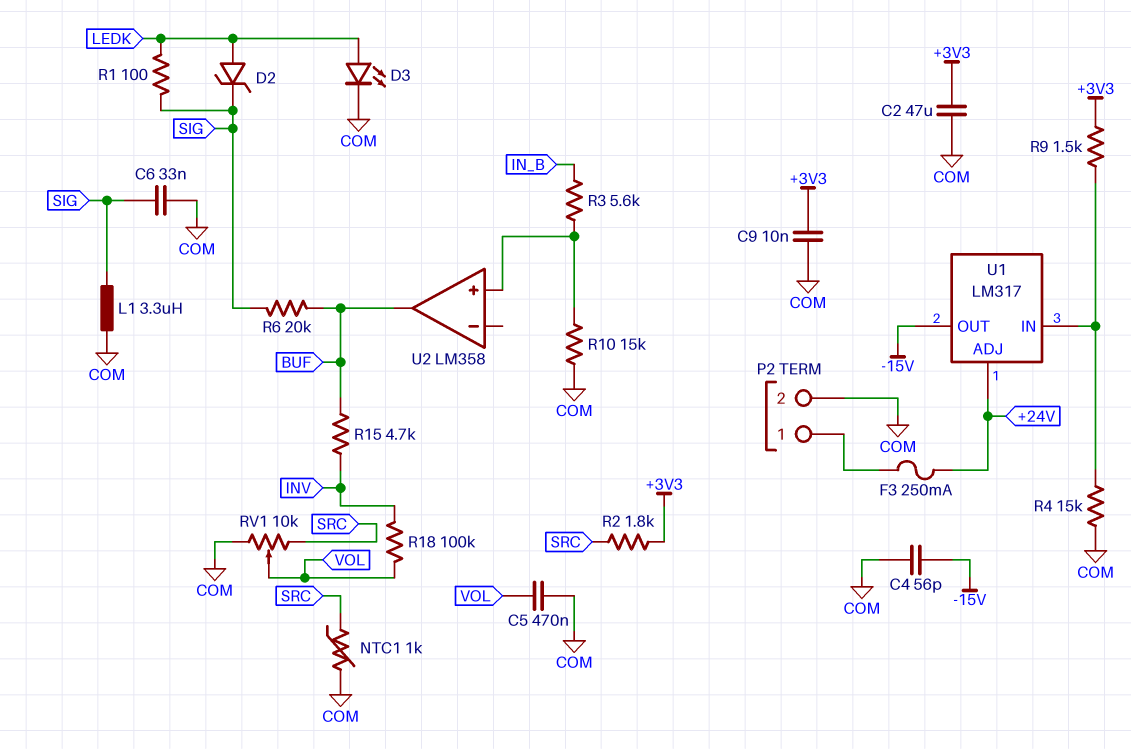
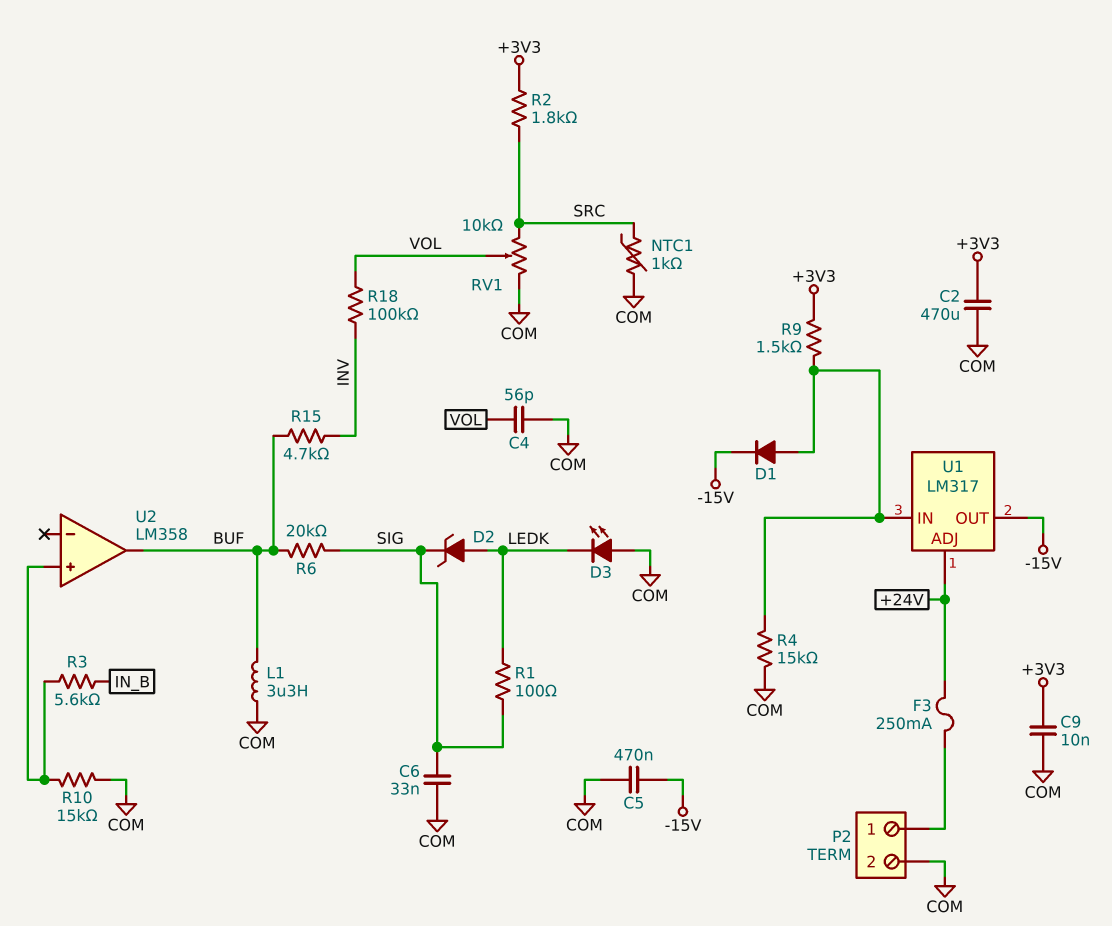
C2: 47uF (+3V3, COM) -> 470uF (+3V3, COM)
C4: 56pF (-15V, COM) -> 56pF (COM, VOL)
C5: 470nF (COM, VOL) -> 470nF (-15V, COM)
D1: none -> diode (A U1/IN, K -15V)
D3: LED (A LEDK, K COM) -> LED (A COM, K LEDK)
L1: 3.3uH (COM, SIG) -> 3.3uH (BUF, COM)

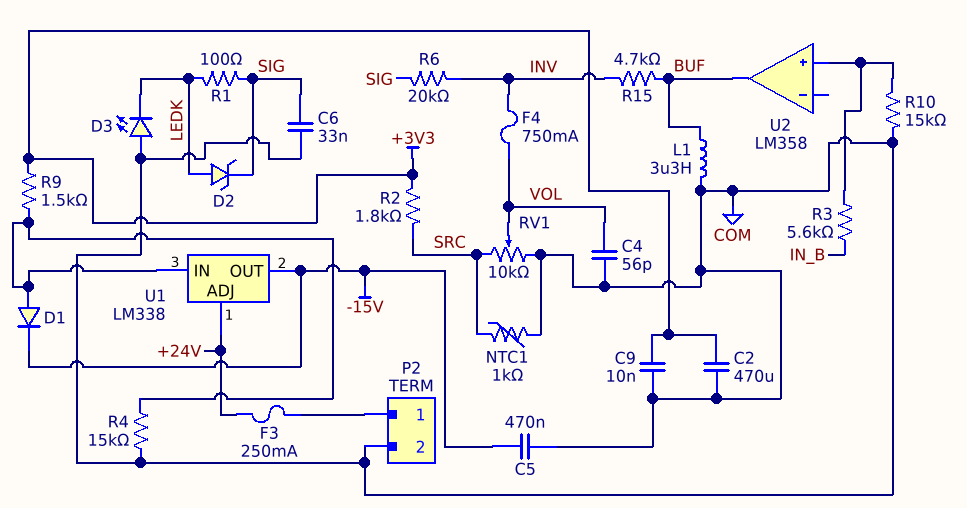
F4: none -> 750mA (INV, VOL)
R6: 20k (BUF, SIG) -> 20k (INV, SIG)
R18: 100k (INV, VOL) -> none
U1: LM317 -> LM338

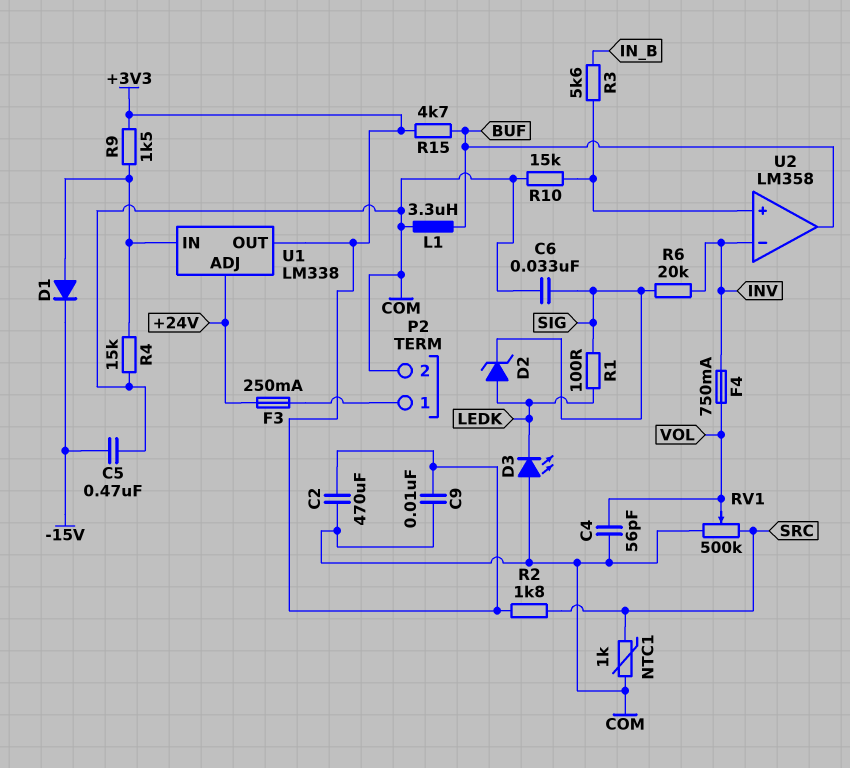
R15: 4.7k (BUF, INV) -> 4.7k (+3V3, BUF)
RV1: 10k (COM, SRC, wiper VOL) -> 500k (COM, SRC, wiper VOL)
U1 pin OUT: -15V -> +3V3
U2 pin in-: none -> INV

